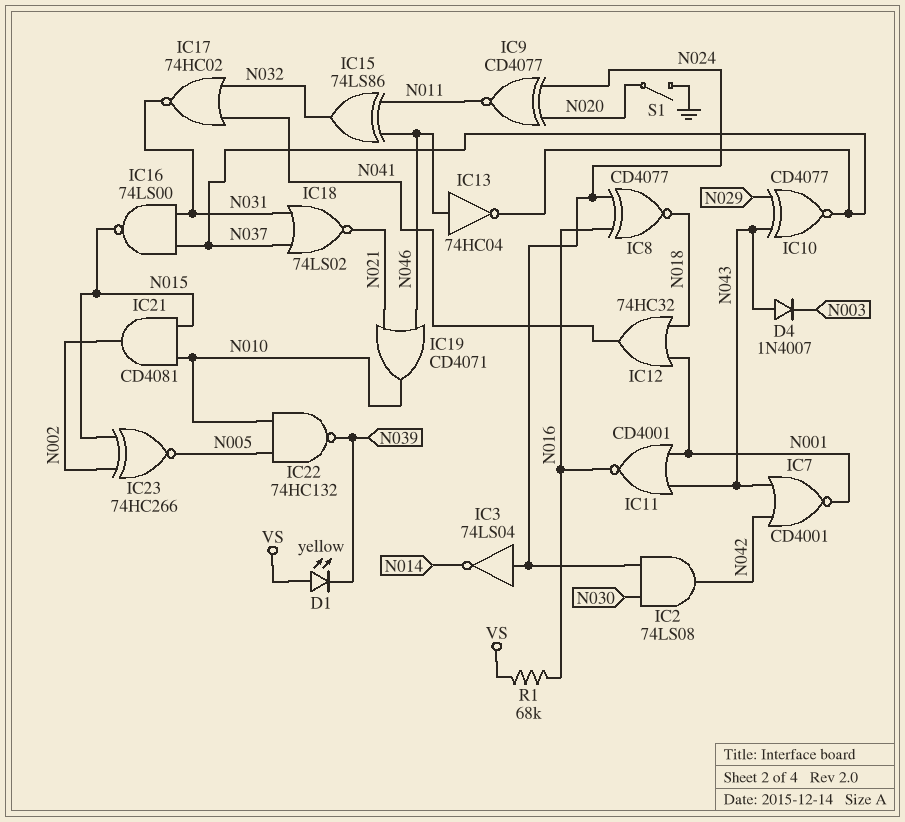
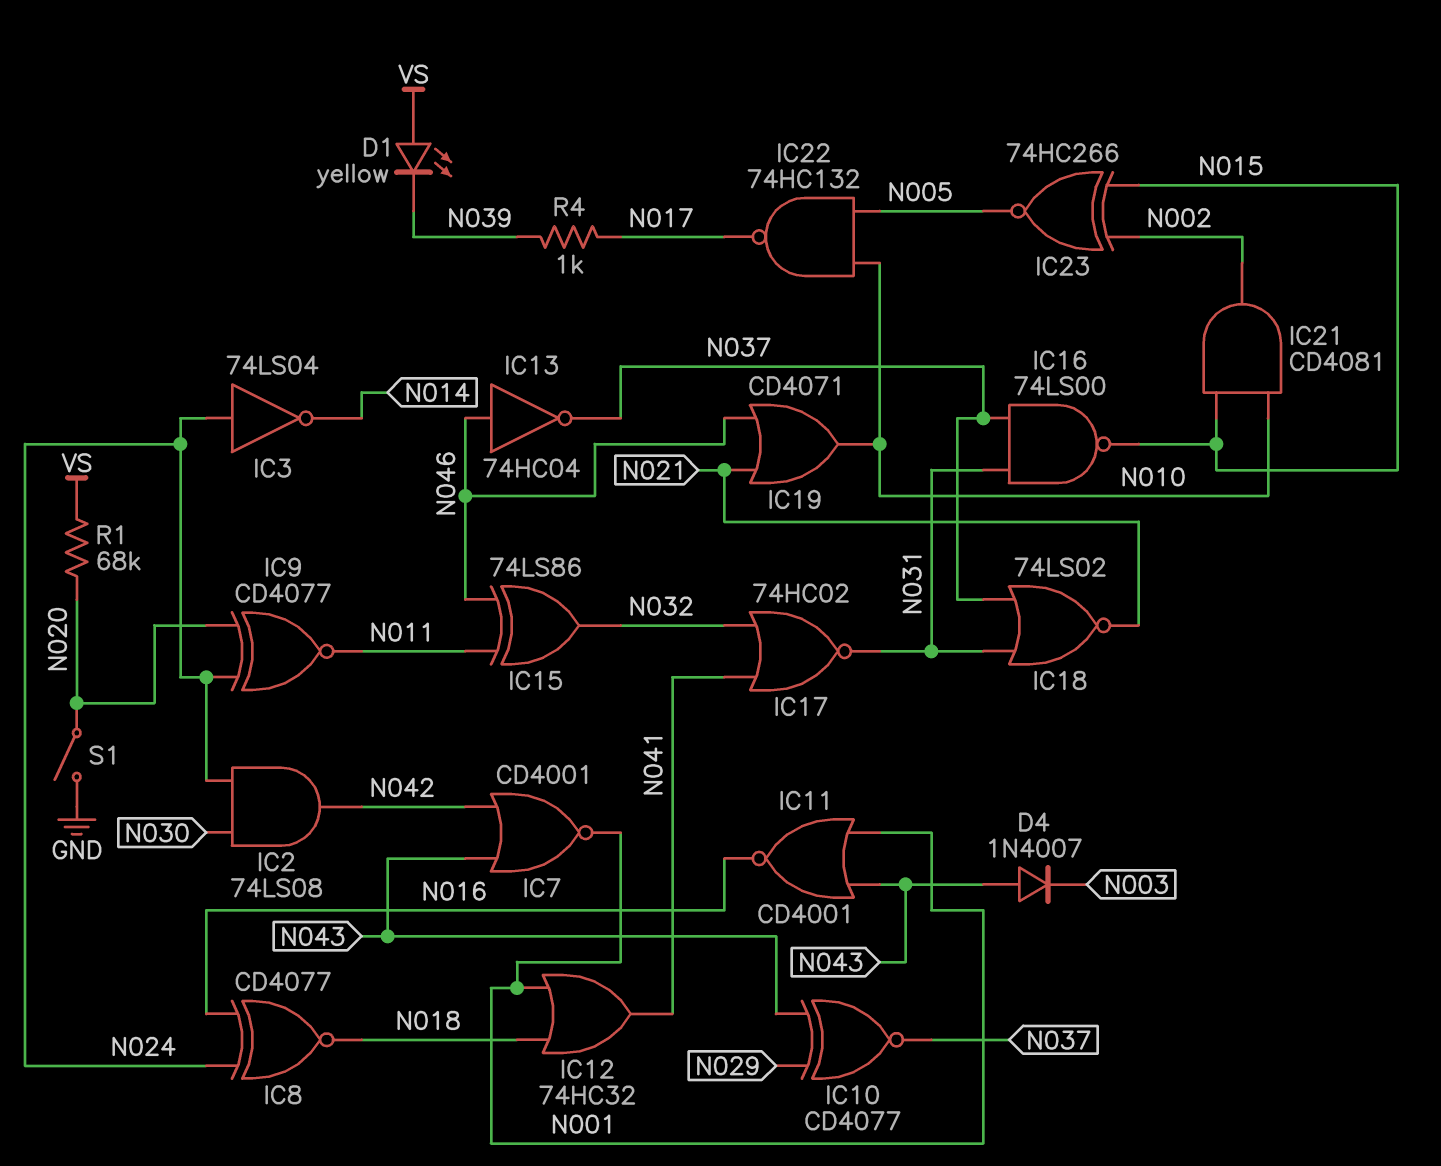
IC22: NAND 74HC132 (in N005, in N010, out N039) -> NAND 74HC132 (in N005, in N010, out N017)
R1: 68k (N016, VS) -> 68k (N020, VS)
R4: none -> 1k (N017, N039)

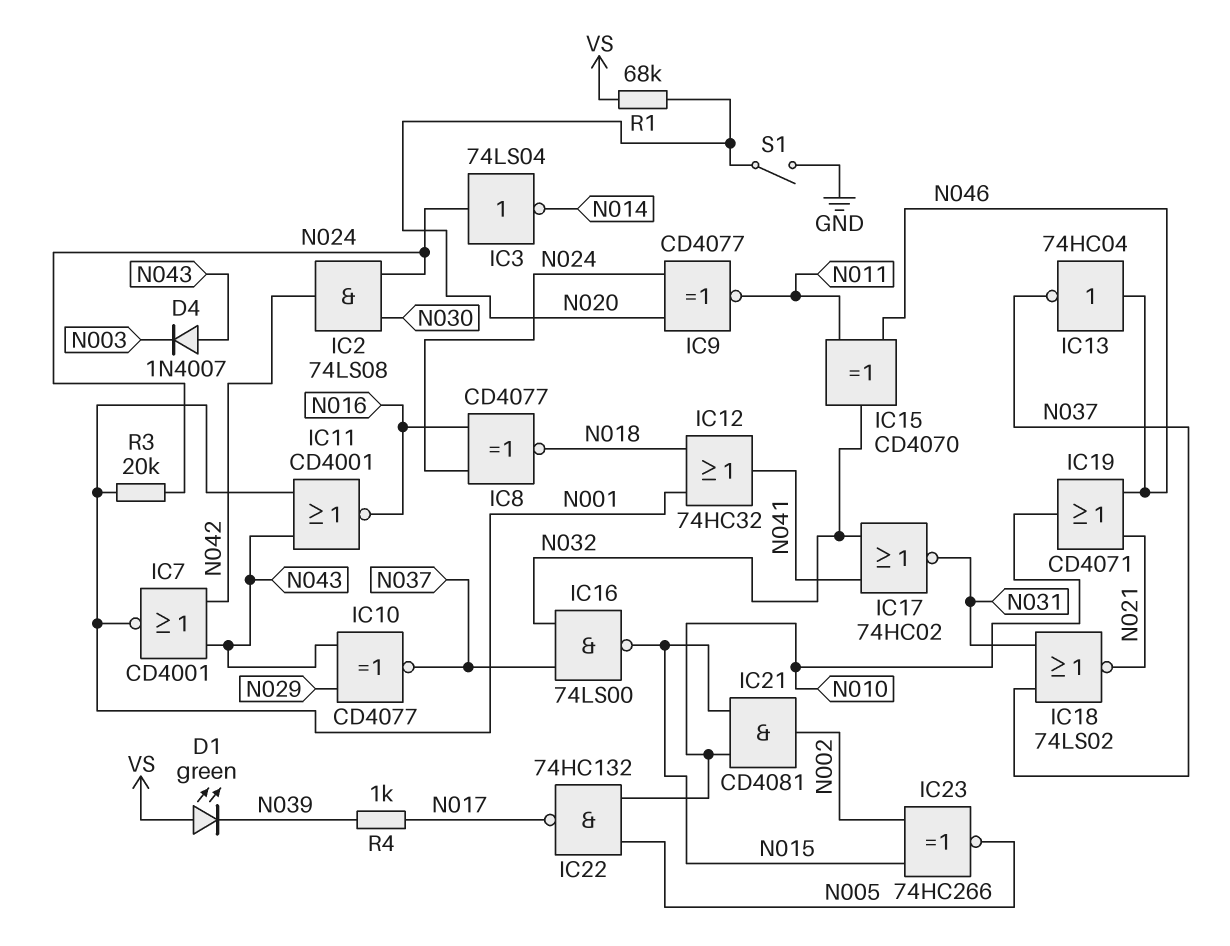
D1: LED yellow (A VS, K N039) -> LED green (A VS, K N039)
IC15: XOR 74LS86 (in N011, in N046, out N032) -> XOR CD4070 (in N011, in N046, out N032)
IC16: NAND 74LS00 (in N031, in N037, out N015) -> NAND 74LS00 (in N032, in N037, out N015)
R3: none -> 20k (N001, N024)

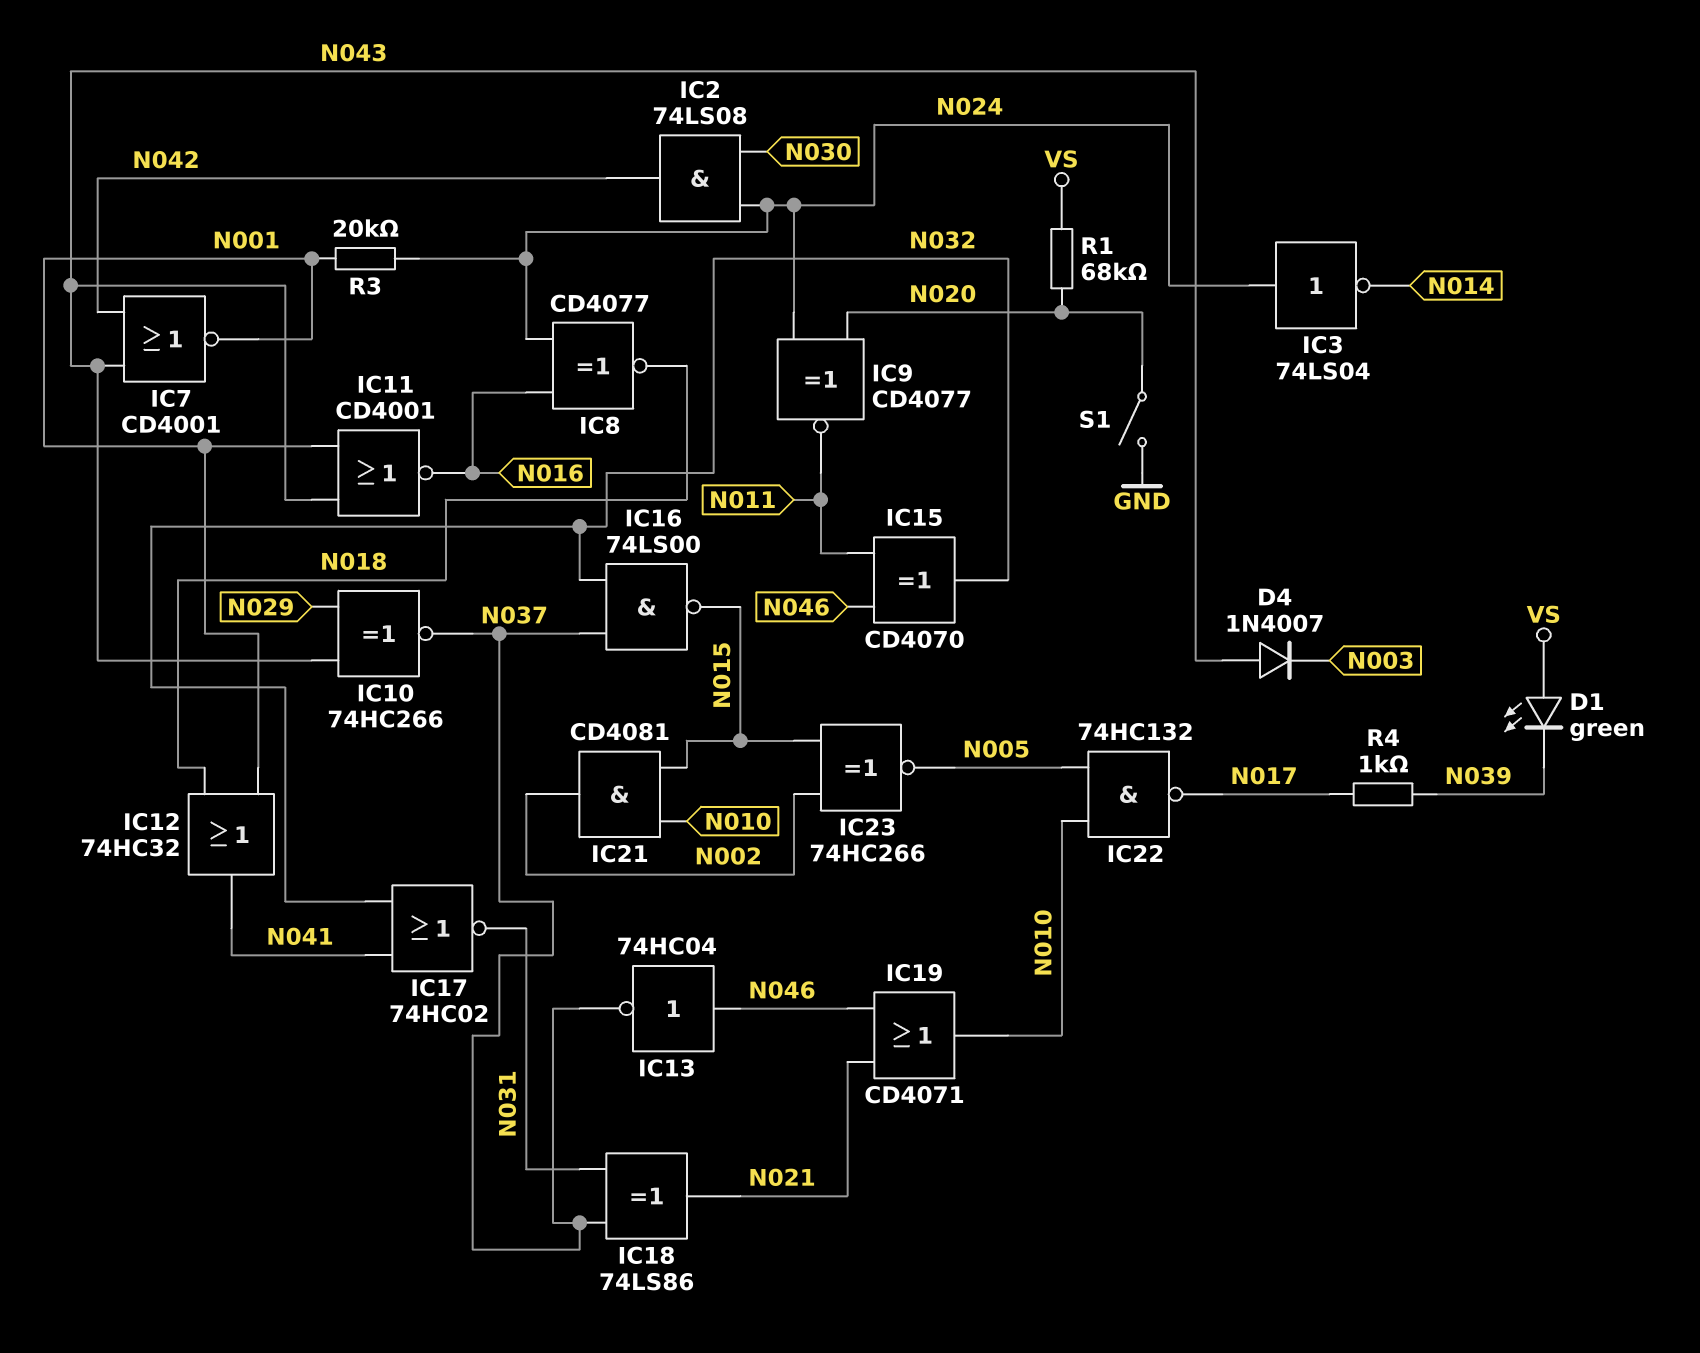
IC10: XNOR CD4077 (in N029, in N043, out N037) -> XNOR 74HC266 (in N029, in N043, out N037)
IC18: NOR 74LS02 (in N031, in N037, out N021) -> XOR 74LS86 (in N031, in N037, out N021)

